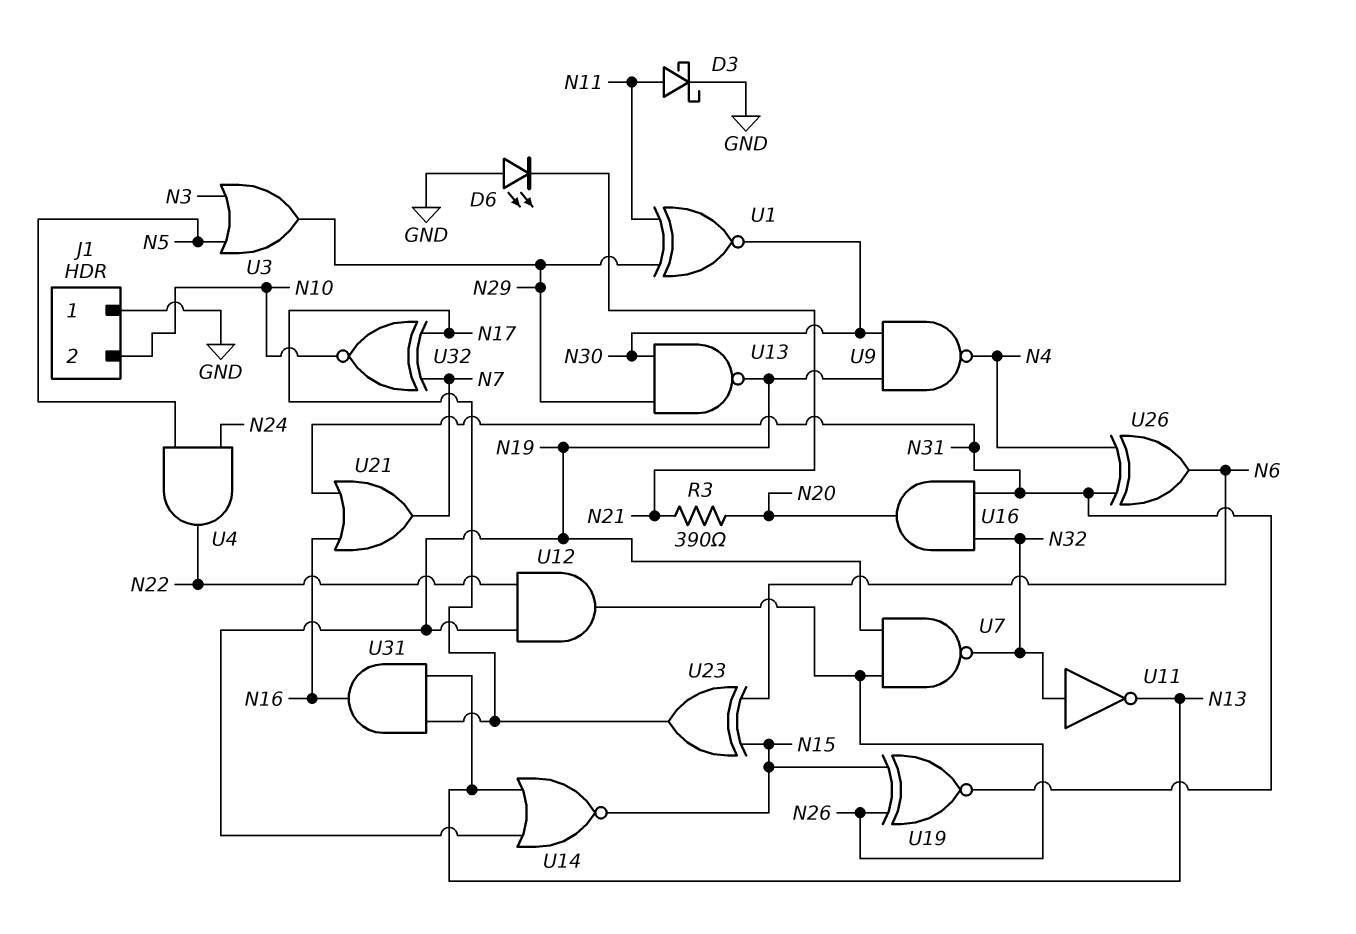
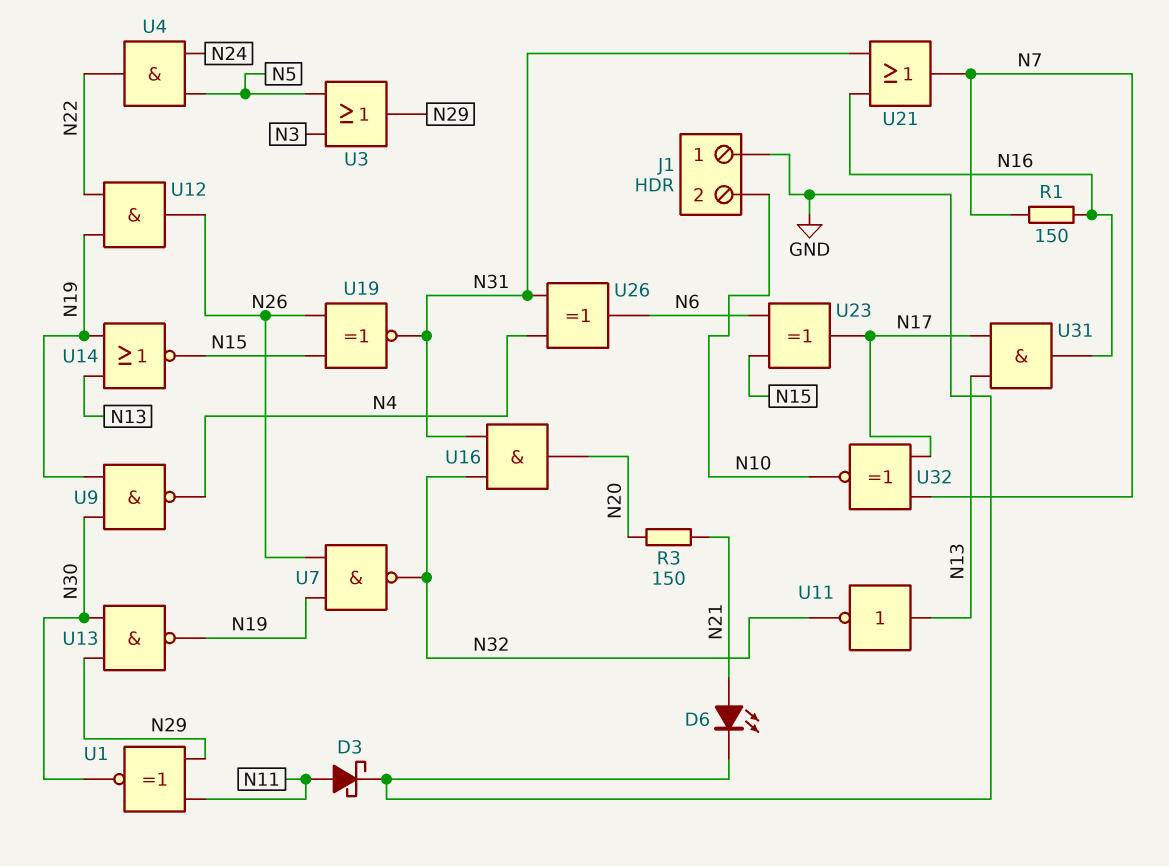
D6: LED (A GND, K N21) -> LED (A N21, K GND)
R1: none -> 150 (N7, N16)
R3: 390 (N20, N21) -> 150 (N20, N21)
U11: NOT (in N32, out N13) -> NOT (in N13, out N32)

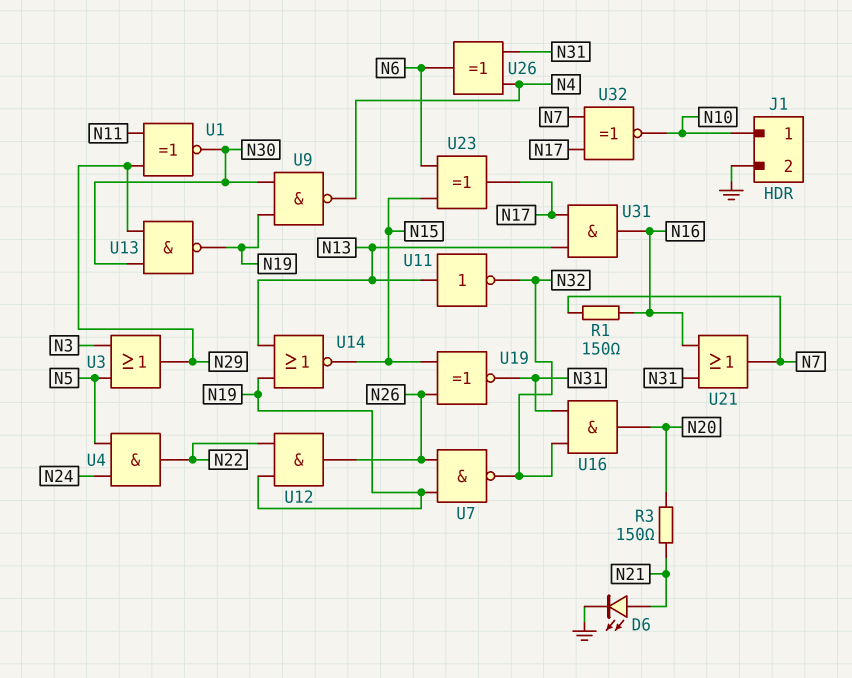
D3: schottky (A N11, K GND) -> none
J1 pin 1: GND -> N10
J1 pin 2: N10 -> GND

